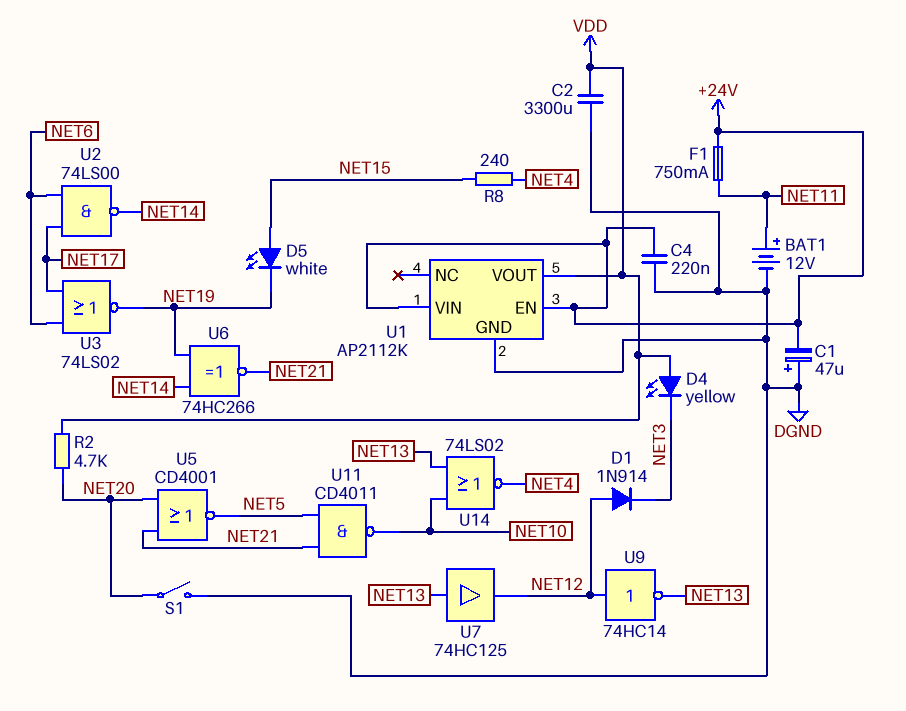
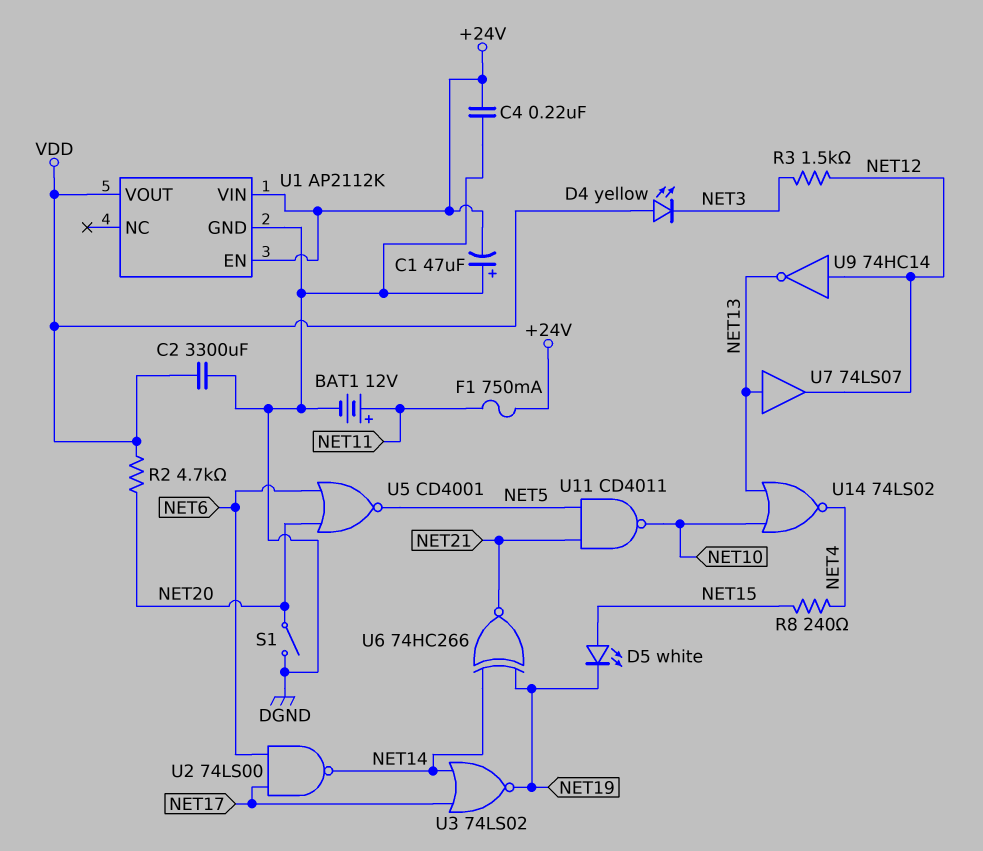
D1: diode 1N914 (A NET12, K NET3) -> none
R3: none -> 1.5k (NET3, NET12)
U3: NOR 74LS02 (in NET6, in NET17, out NET19) -> NOR 74LS02 (in NET14, in NET17, out NET19)
U5: NOR CD4001 (in NET20, in NET21, out NET5) -> NOR CD4001 (in NET6, in NET20, out NET5)
U7: buffer 74HC125 (in NET13, out NET12) -> buffer 74LS07 (in NET13, out NET12)

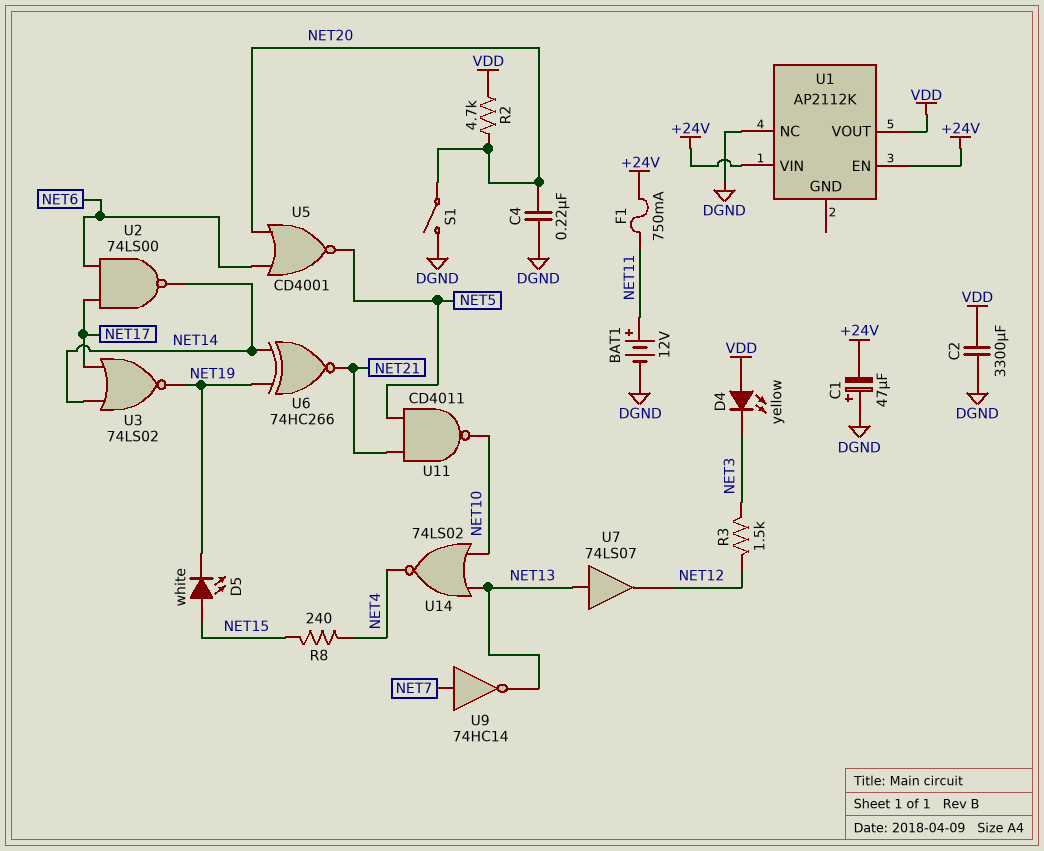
C4: 220nF (+24V, DGND) -> 220nF (DGND, NET20)
U1 pin GND: DGND -> none
U1 pin NC: none -> DGND
U9: NOT 74HC14 (in NET12, out NET13) -> NOT 74HC14 (in NET7, out NET13)

